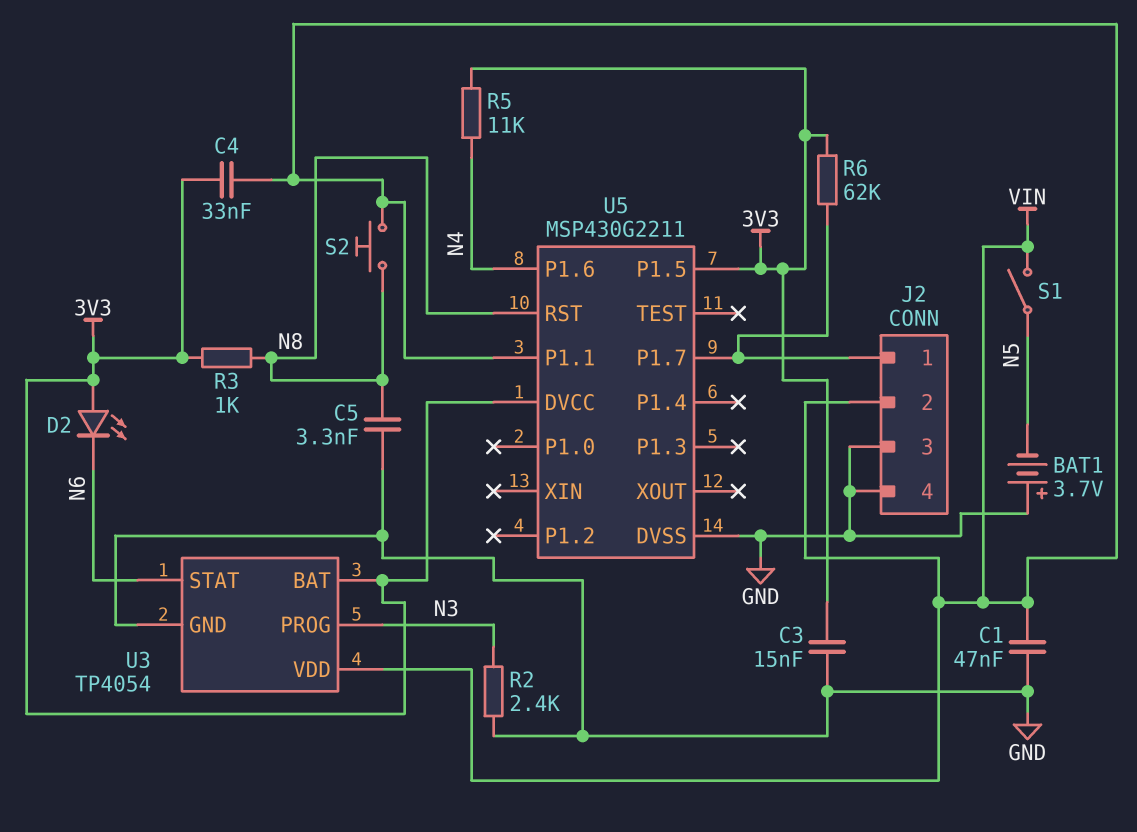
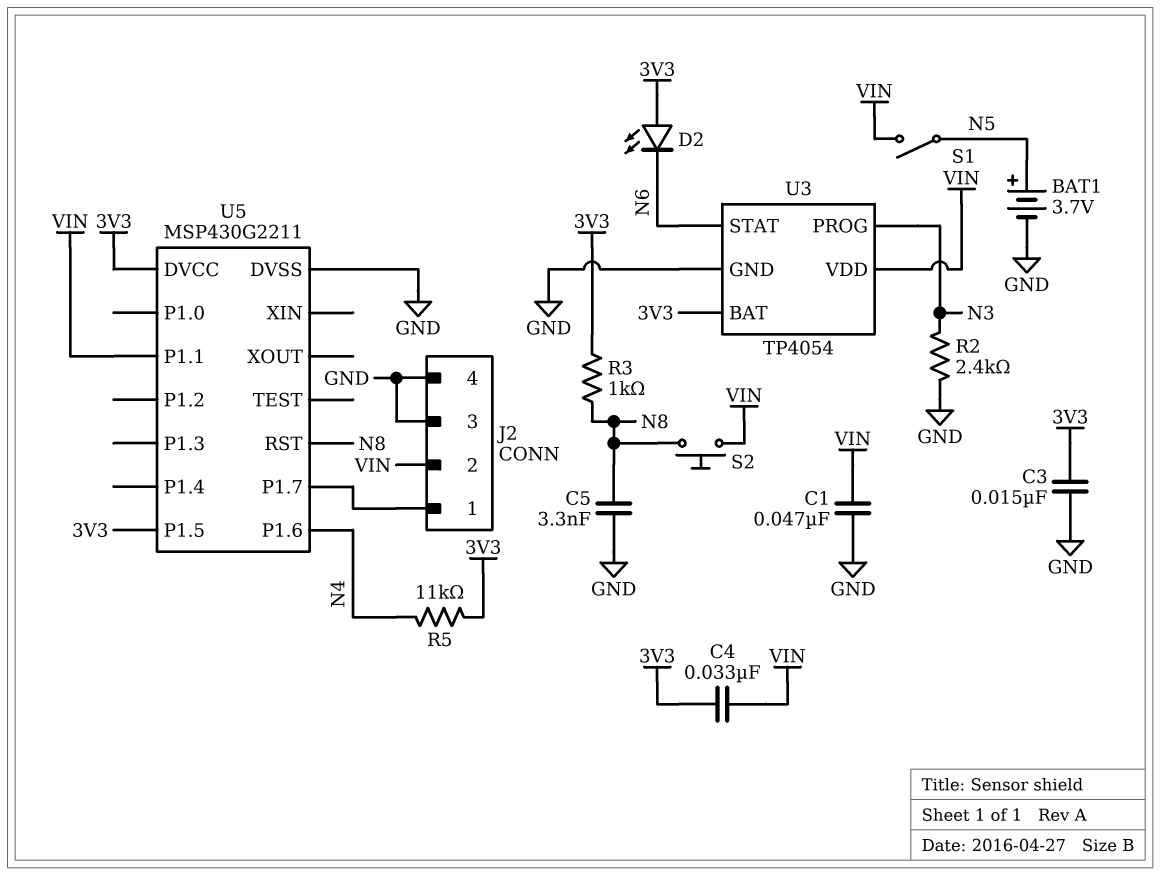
BAT1: 3.7V (plus GND, minus N5) -> 3.7V (plus N5, minus GND)
R6: 62k (3V3, J2/1) -> none

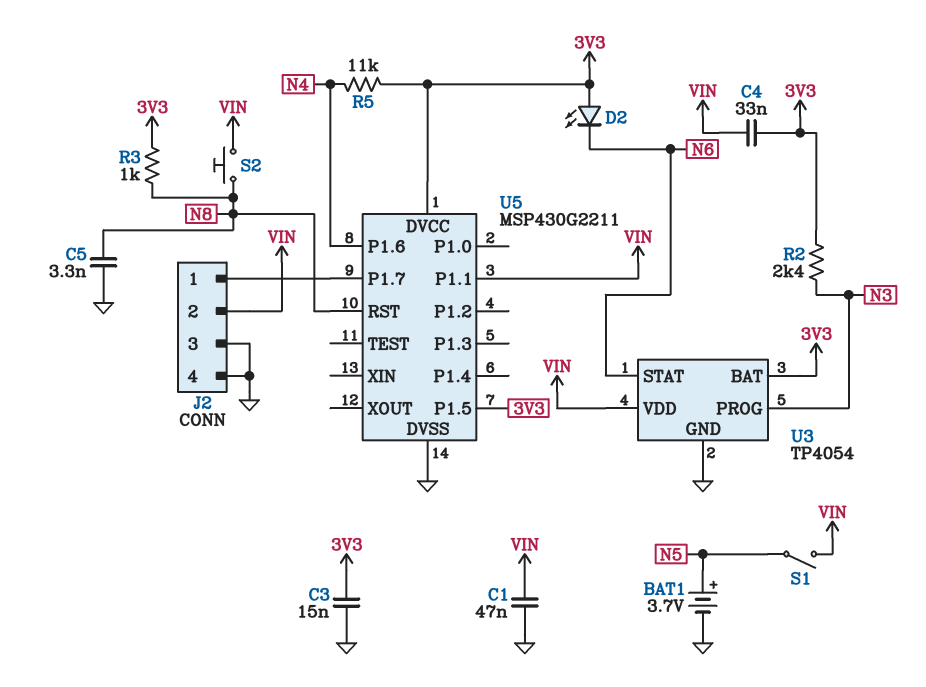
R2: 2.4k (GND, N3) -> 2.4k (3V3, N3)

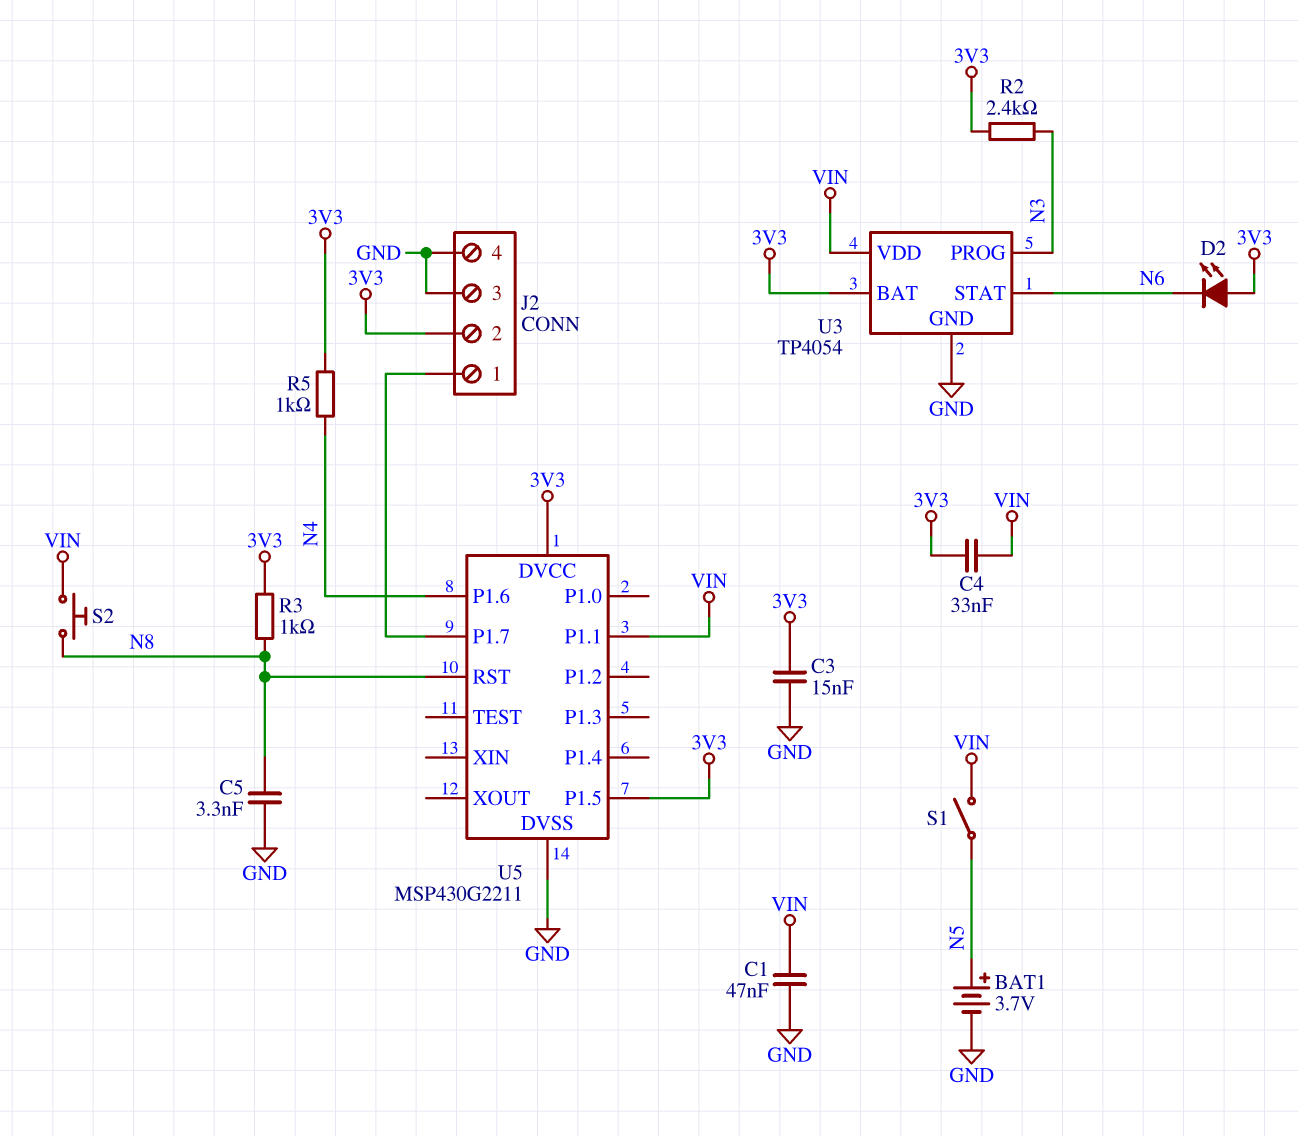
J2 pin 2: VIN -> 3V3
R5: 11k (3V3, N4) -> 1k (3V3, N4)

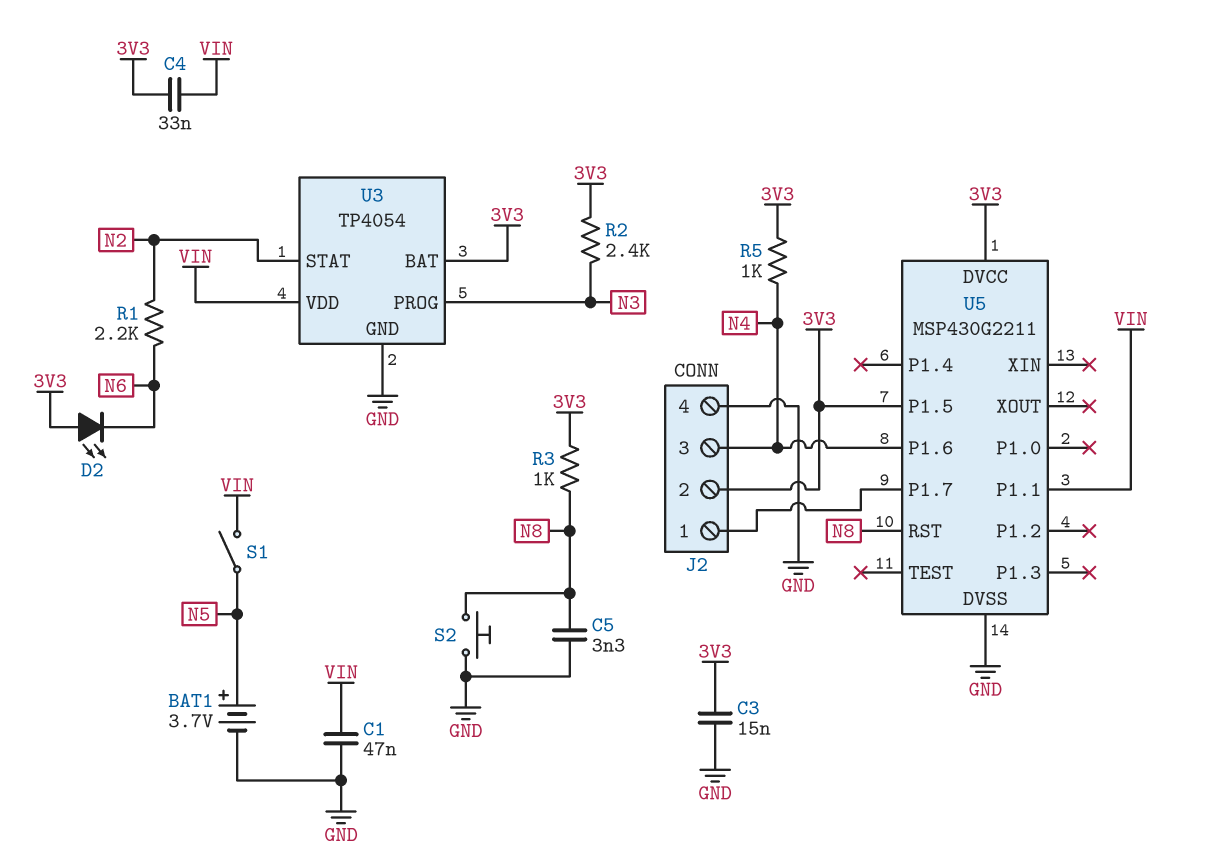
J2 pin 3: GND -> N4
R1: none -> 2.2k (N2, N6)
S2: button (N8, VIN) -> button (GND, N8)
U3 pin STAT: N6 -> N2

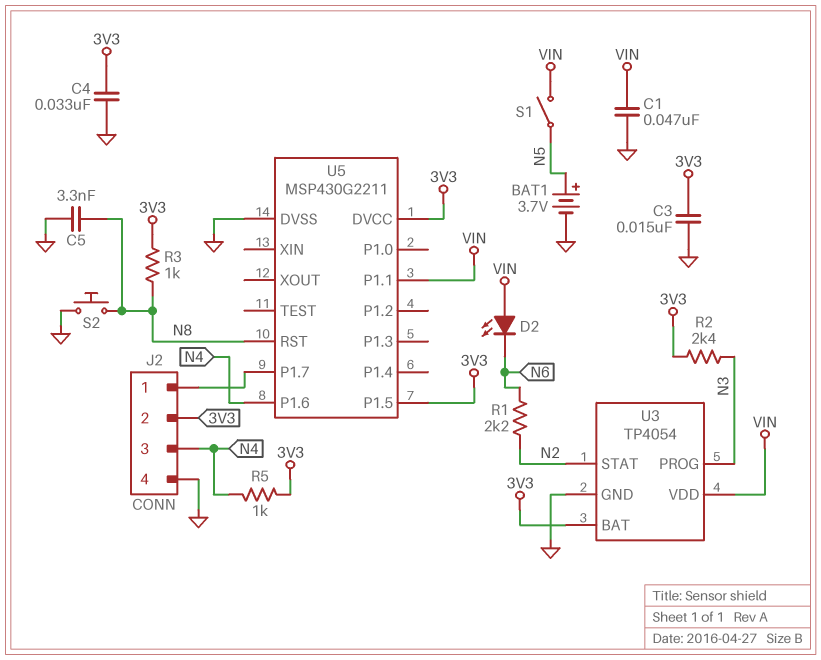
C4: 33nF (3V3, VIN) -> 33nF (3V3, GND)
D2: LED (A 3V3, K N6) -> LED (A VIN, K N6)

